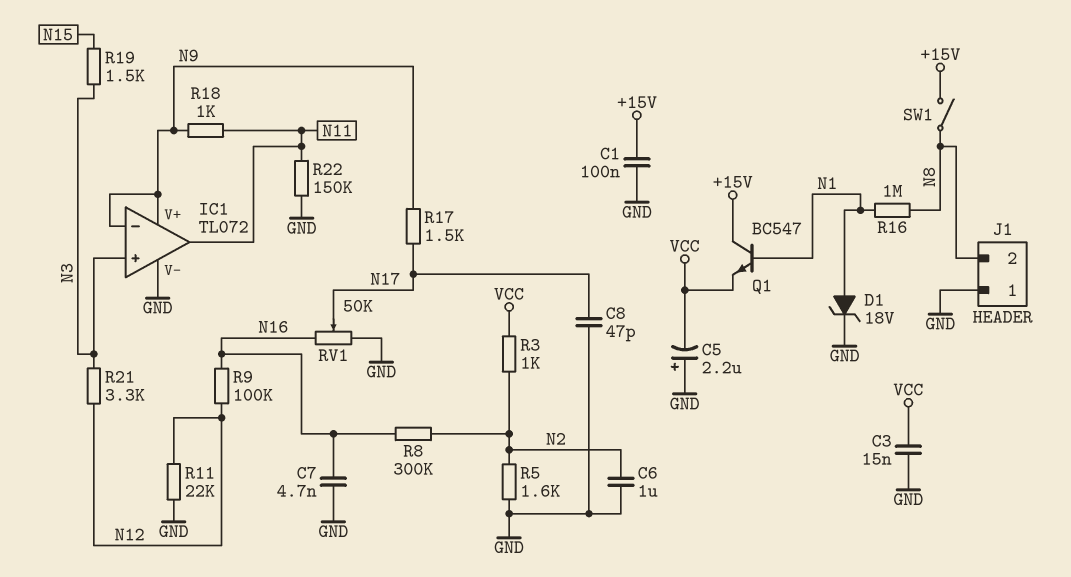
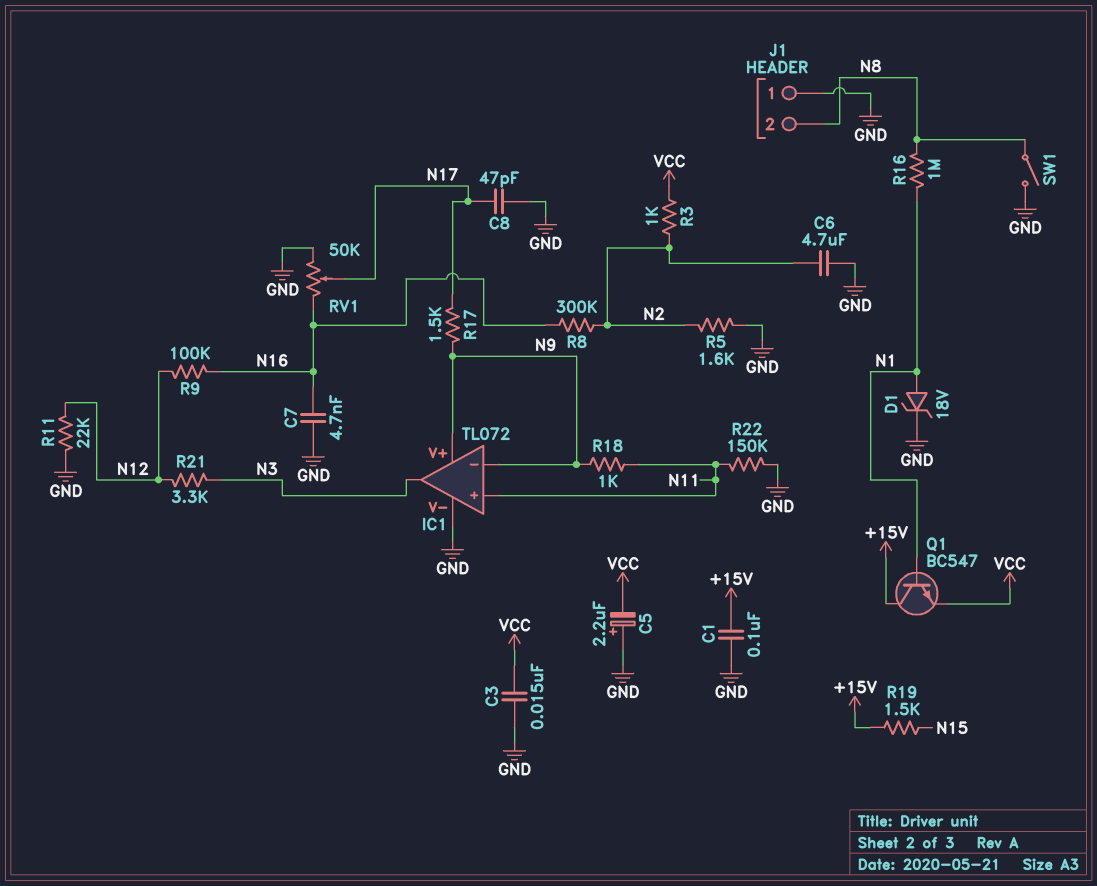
C6: 1uF (GND, N2) -> 4.7uF (GND, N2)
IC1 pin in+: N3 -> N11
IC1 pin out: N11 -> N3
R19: 1.5k (N3, N15) -> 1.5k (+15V, N15)
SW1: switch (+15V, N8) -> switch (GND, N8)

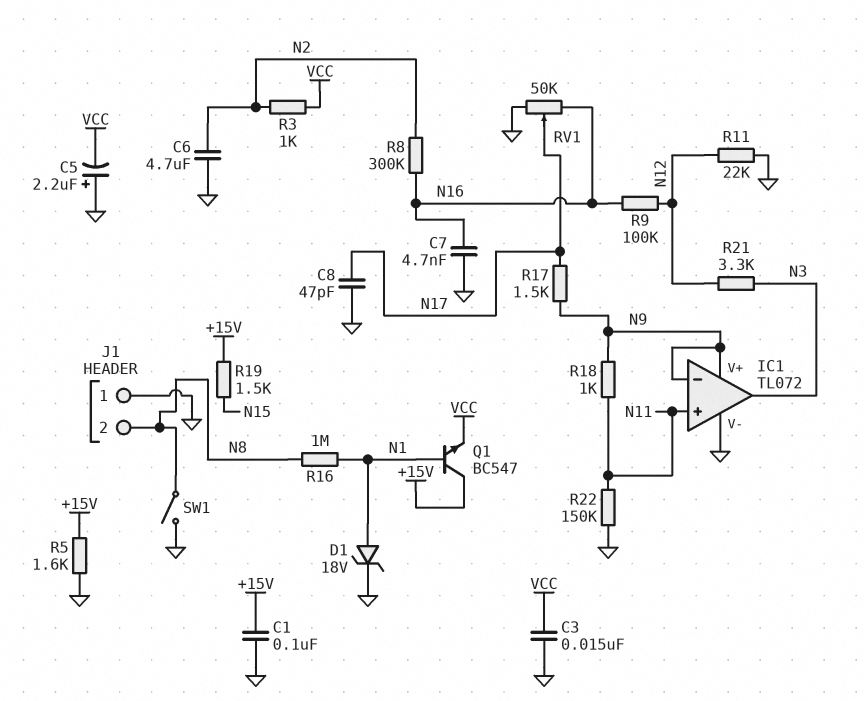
R5: 1.6k (GND, N2) -> 1.6k (+15V, GND)

